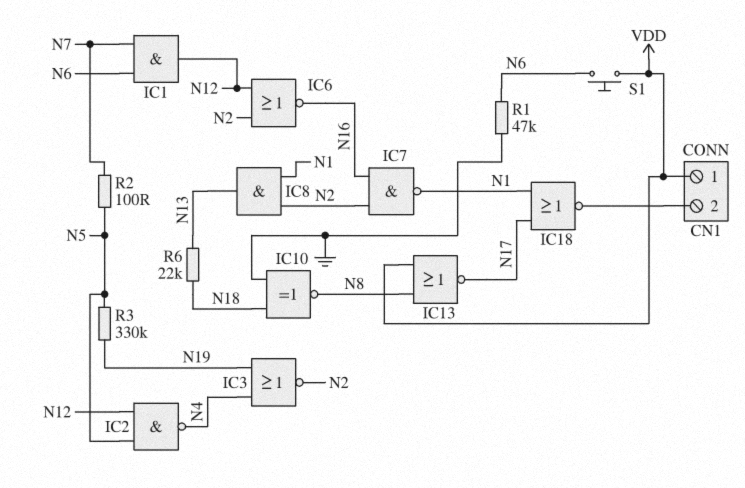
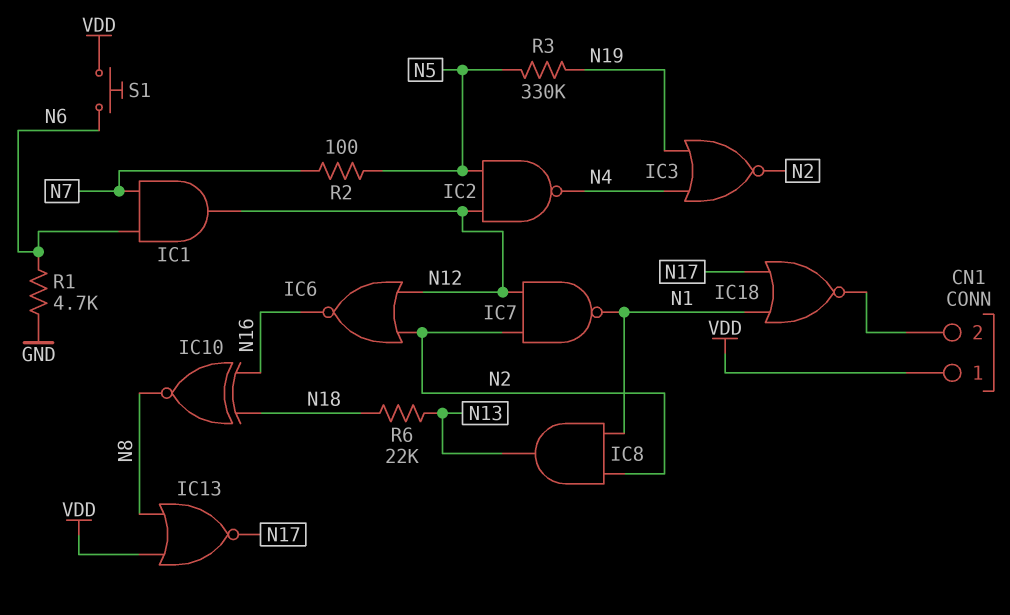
IC7: NAND (in N2, in N16, out N1) -> NAND (in N2, in N12, out N1)
IC10: XNOR (in GND, in N18, out N8) -> XNOR (in N16, in N18, out N8)
R1: 47k (GND, N6) -> 4.7k (GND, N6)

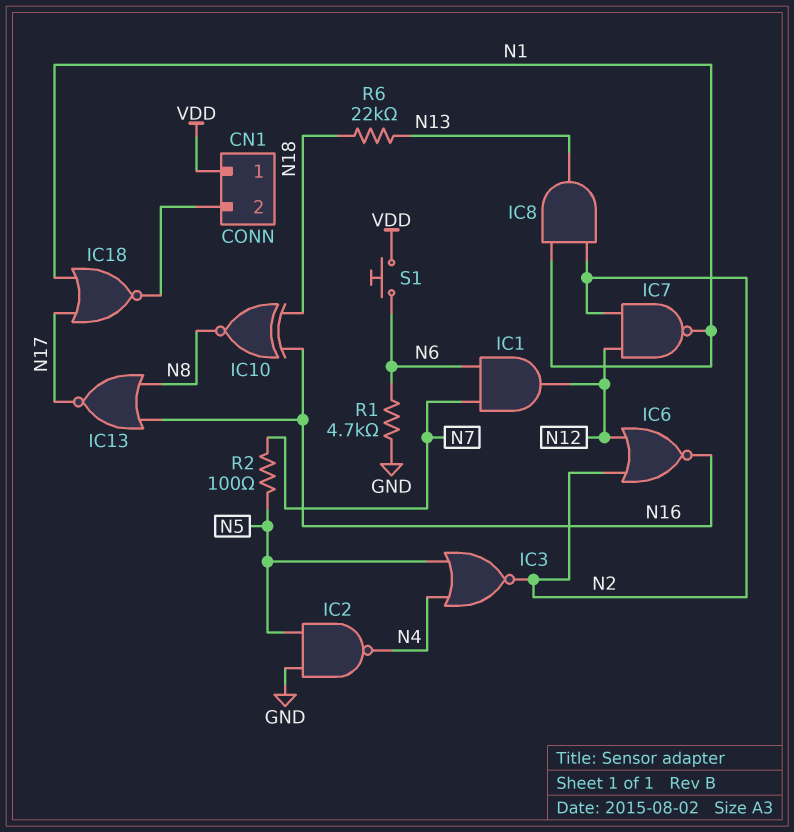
IC2: NAND (in N5, in N12, out N4) -> NAND (in GND, in N5, out N4)
IC3: NOR (in N4, in N19, out N2) -> NOR (in N4, in N5, out N2)
IC13: NOR (in N8, in VDD, out N17) -> NOR (in N8, in N16, out N17)
R3: 330k (N5, N19) -> none

